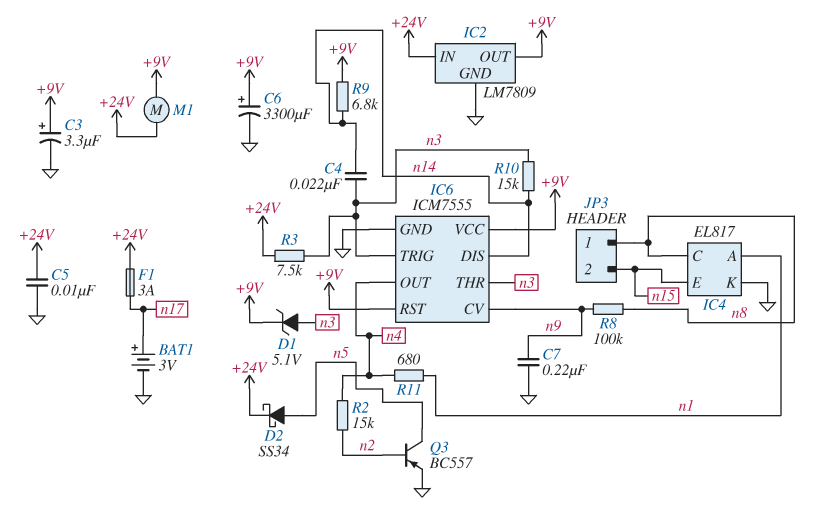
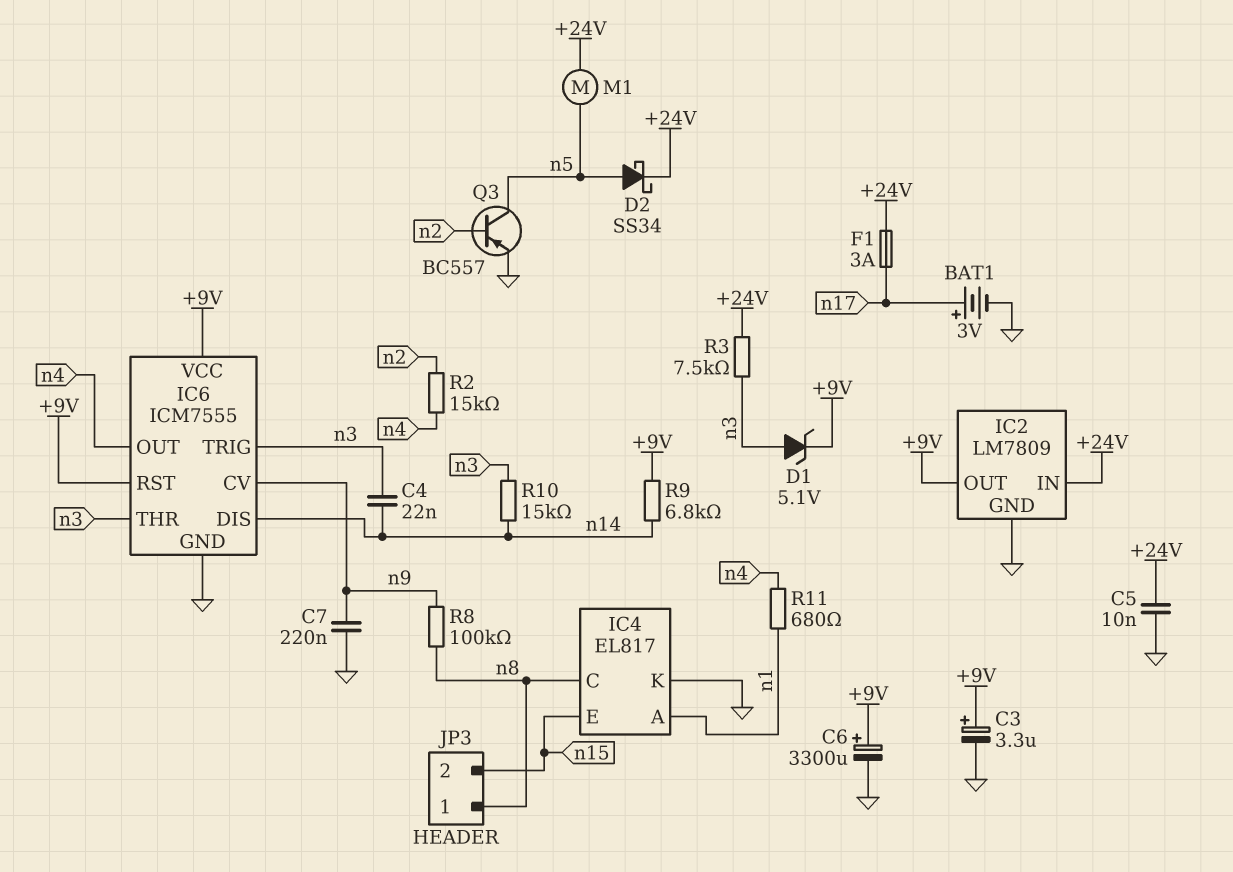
M1: motor (+9V, +24V) -> motor (+24V, n5)

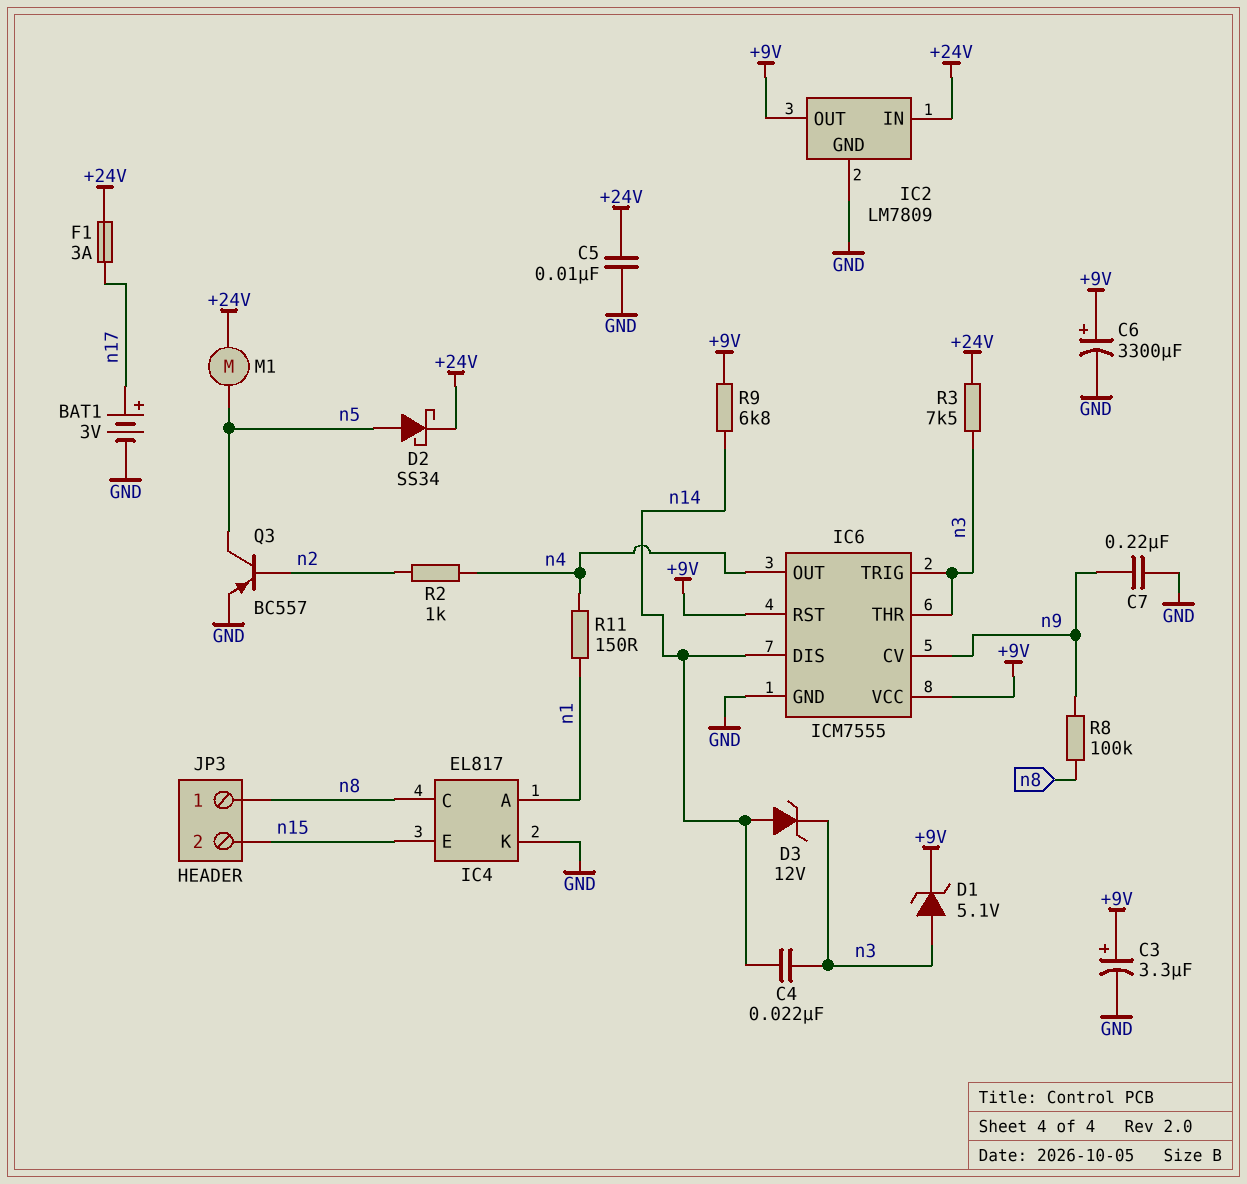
D3: none -> zener 12V (A n14, K n3)
R2: 15k (n2, n4) -> 1k (n2, n4)
R10: 15k (n3, n14) -> none
R11: 680 (n1, n4) -> 150 (n1, n4)

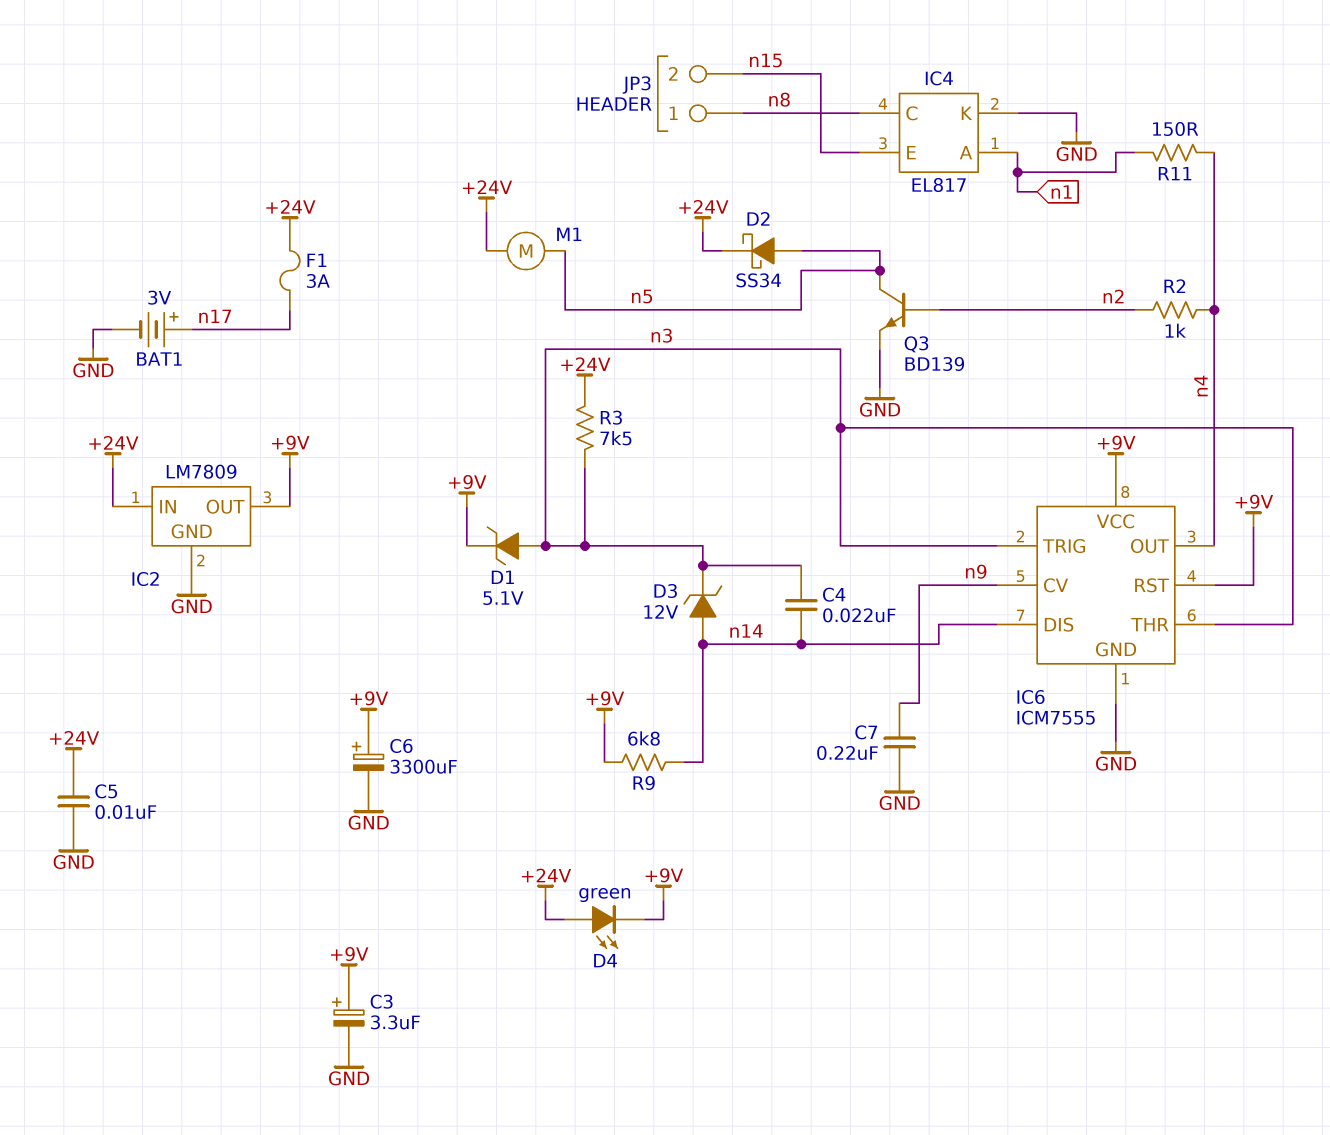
D4: none -> LED green (A +24V, K +9V)
Q3: PNP BC557 (B n2, C n5, E GND) -> NPN BD139 (B n2, C n5, E GND)
R8: 100k (n8, n9) -> none

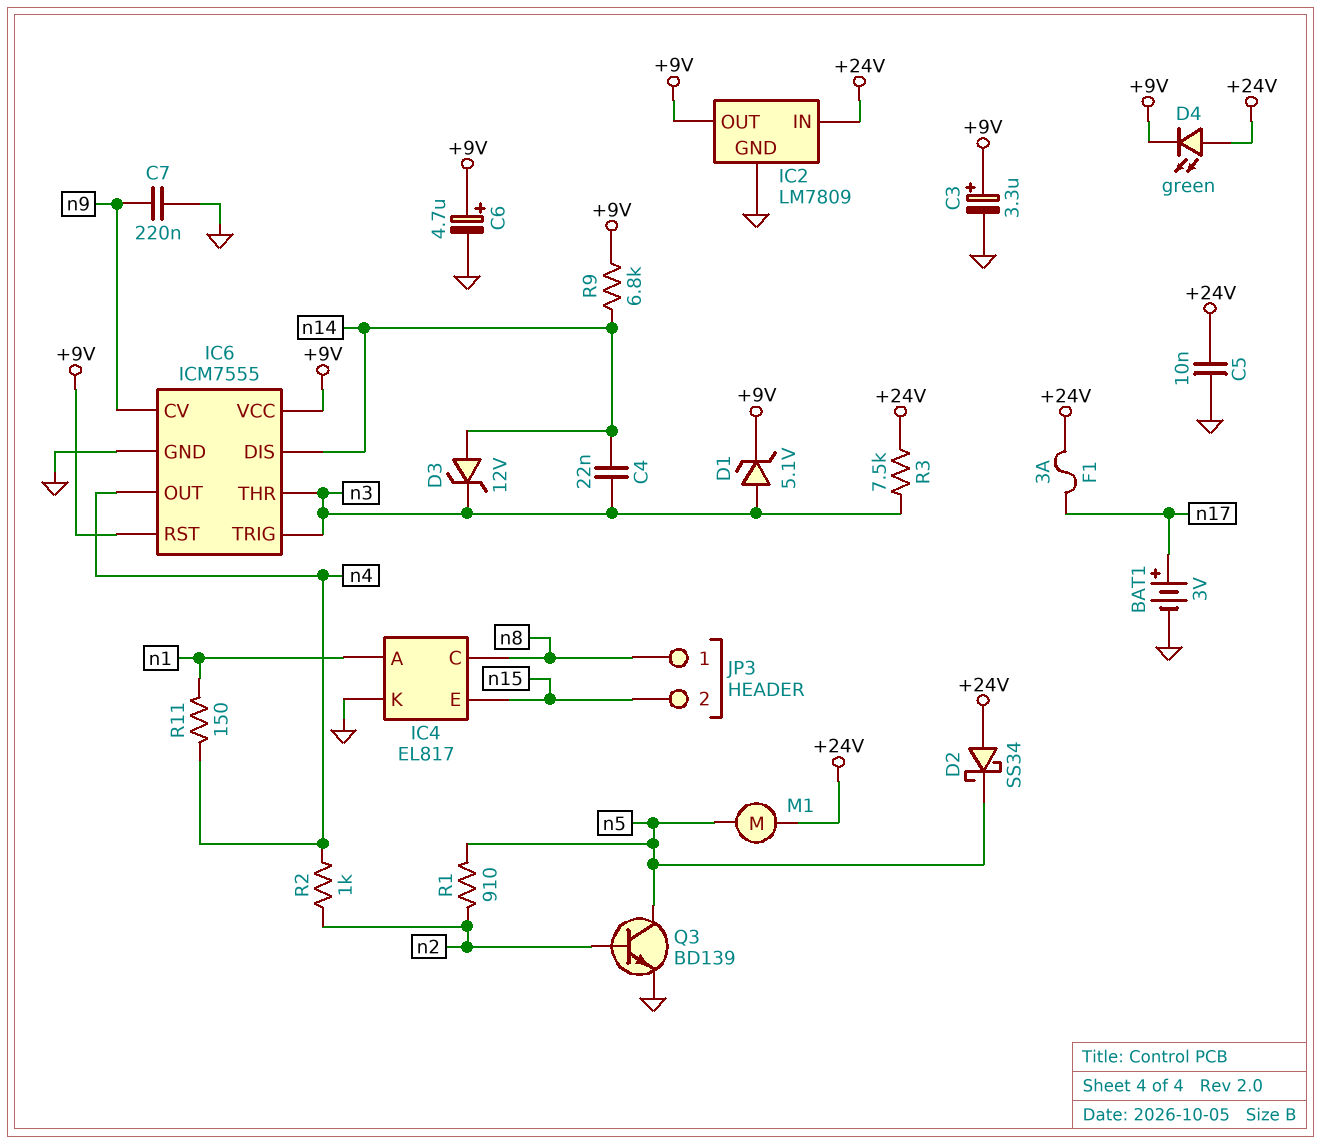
C6: 3300uF (plus +9V, minus GND) -> 4.7uF (plus +9V, minus GND)
D2: schottky SS34 (A n5, K +24V) -> schottky SS34 (A +24V, K n5)
R1: none -> 910 (n2, n5)

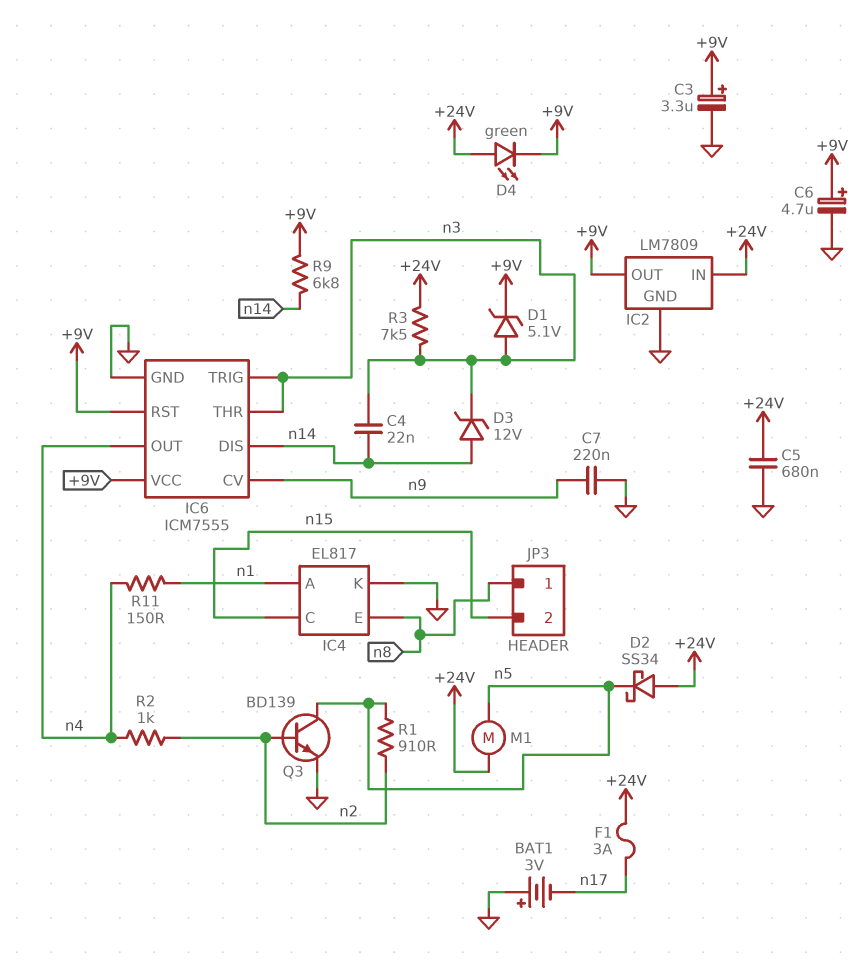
BAT1: 3V (plus n17, minus GND) -> 3V (plus GND, minus n17)
C5: 10nF (+24V, GND) -> 680nF (+24V, GND)
IC4 pin C: n8 -> n15
IC4 pin E: n15 -> n8

